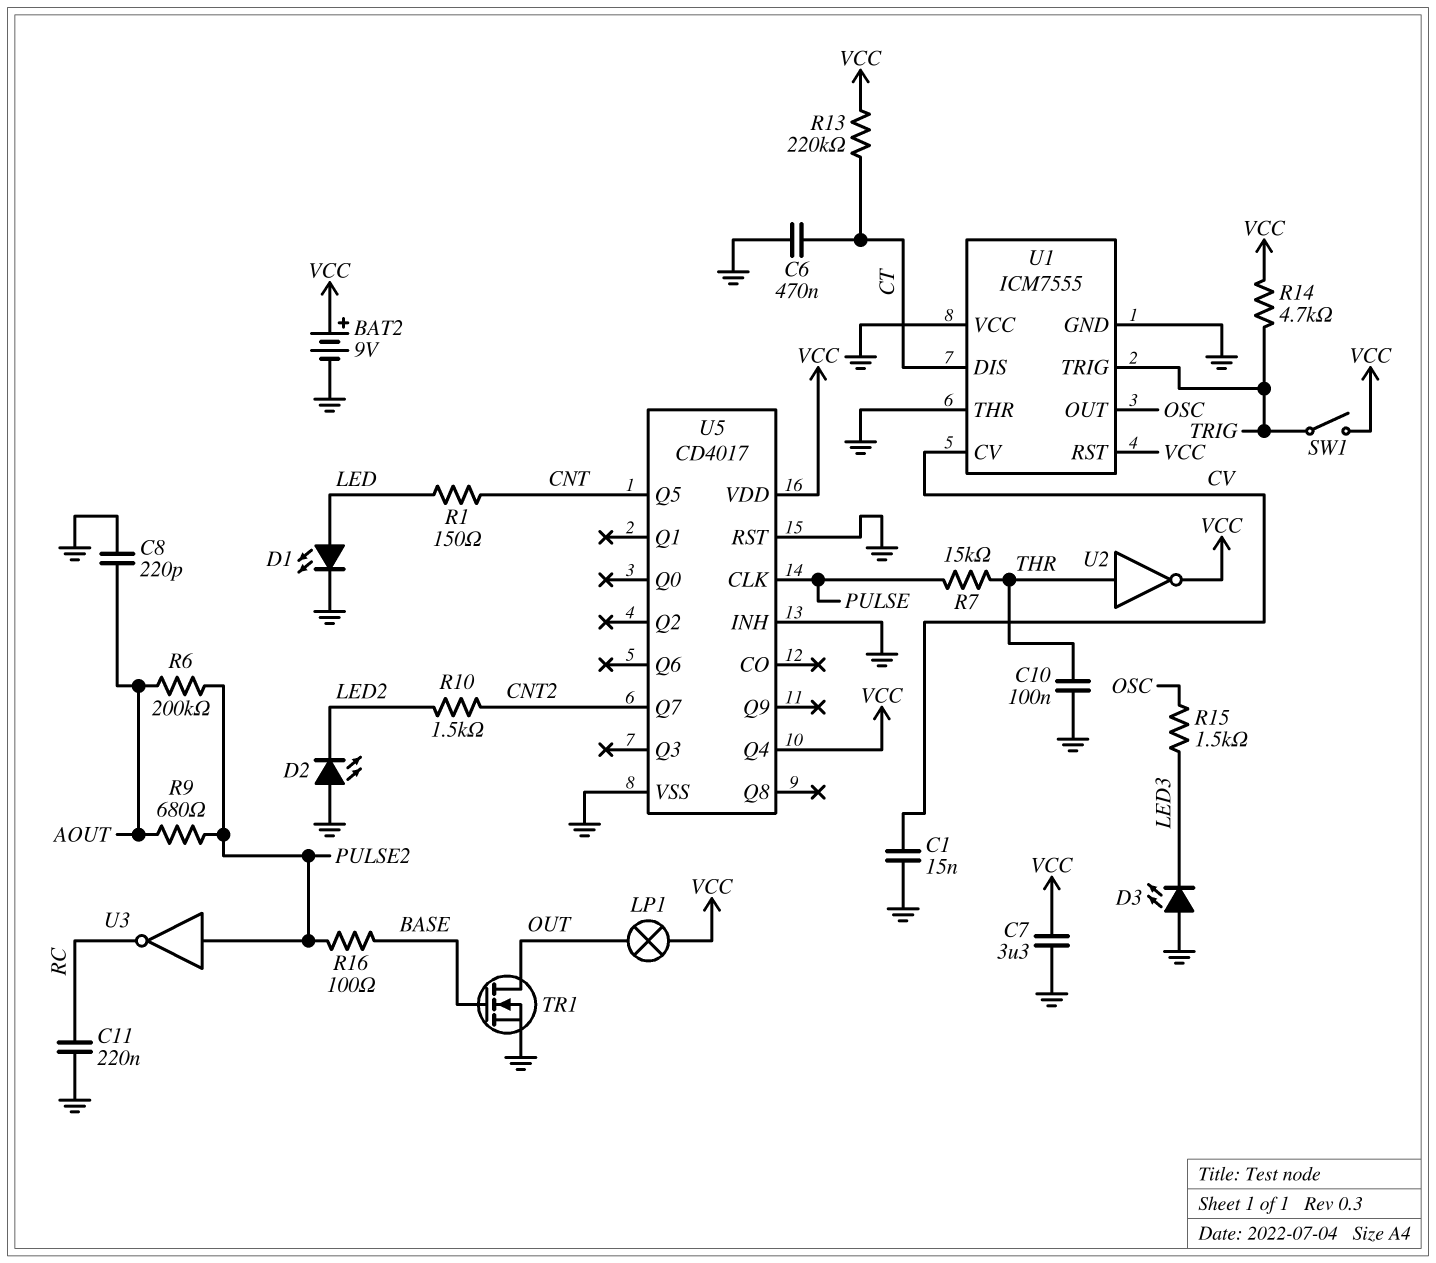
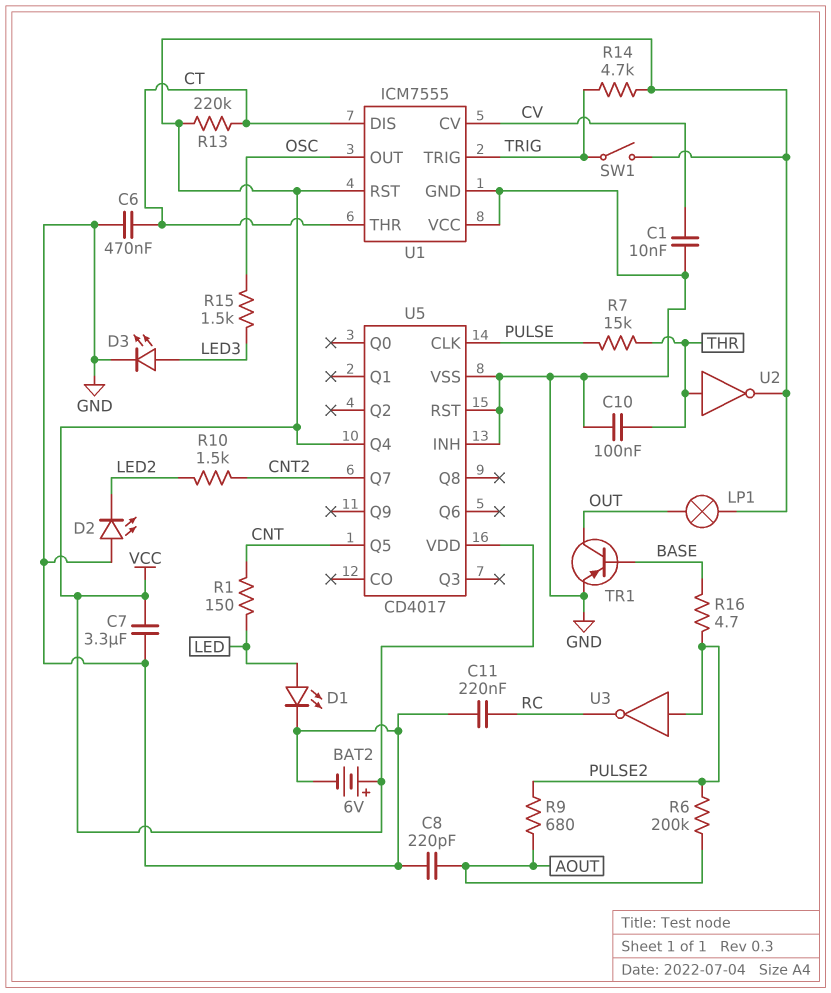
BAT2: 9V (plus VCC, minus GND) -> 6V (plus VCC, minus GND)
C1: 15nF (CV, GND) -> 10nF (CV, GND)
D3: LED (A GND, K LED3) -> LED (A LED3, K GND)
R16: 100 (BASE, PULSE2) -> 4.7 (BASE, PULSE2)
TR1: NMOS (G BASE, D OUT, S GND) -> PNP (B BASE, C OUT, E GND)
U1 pin THR: GND -> CT

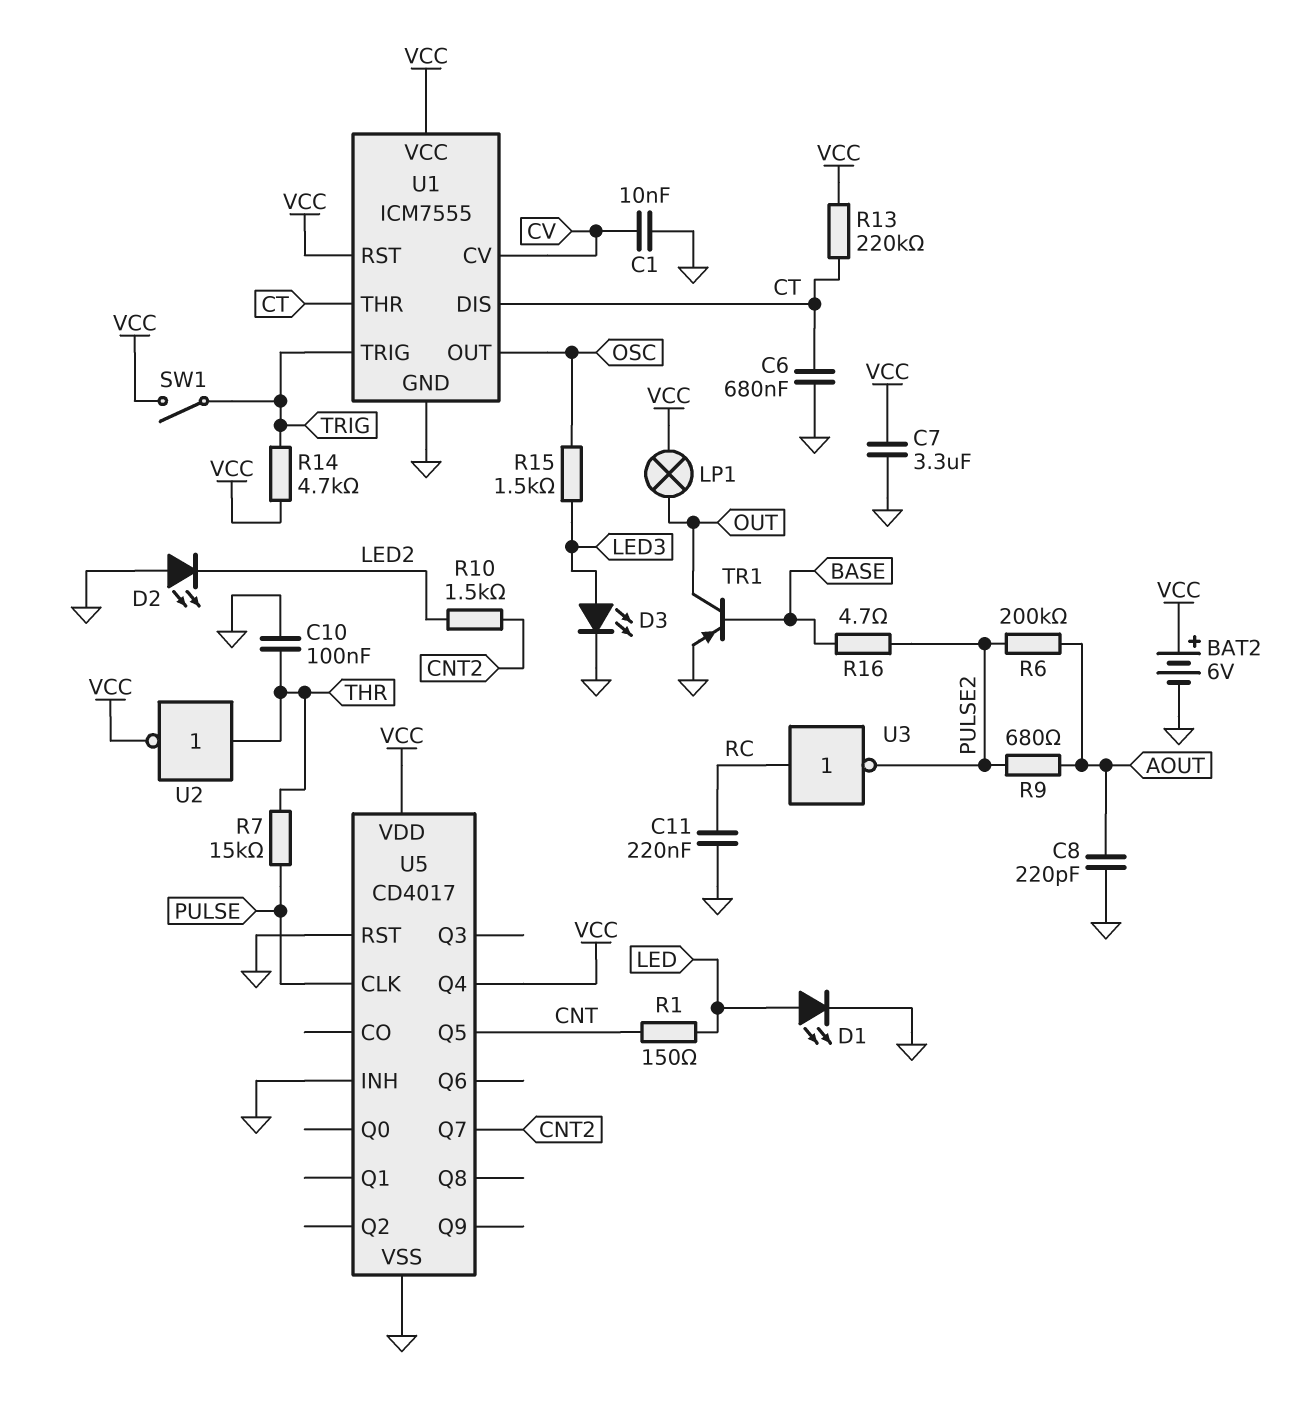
C6: 470nF (CT, GND) -> 680nF (CT, GND)
U1 pin VCC: GND -> VCC
U3: NOT (in PULSE2, out RC) -> NOT (in RC, out PULSE2)

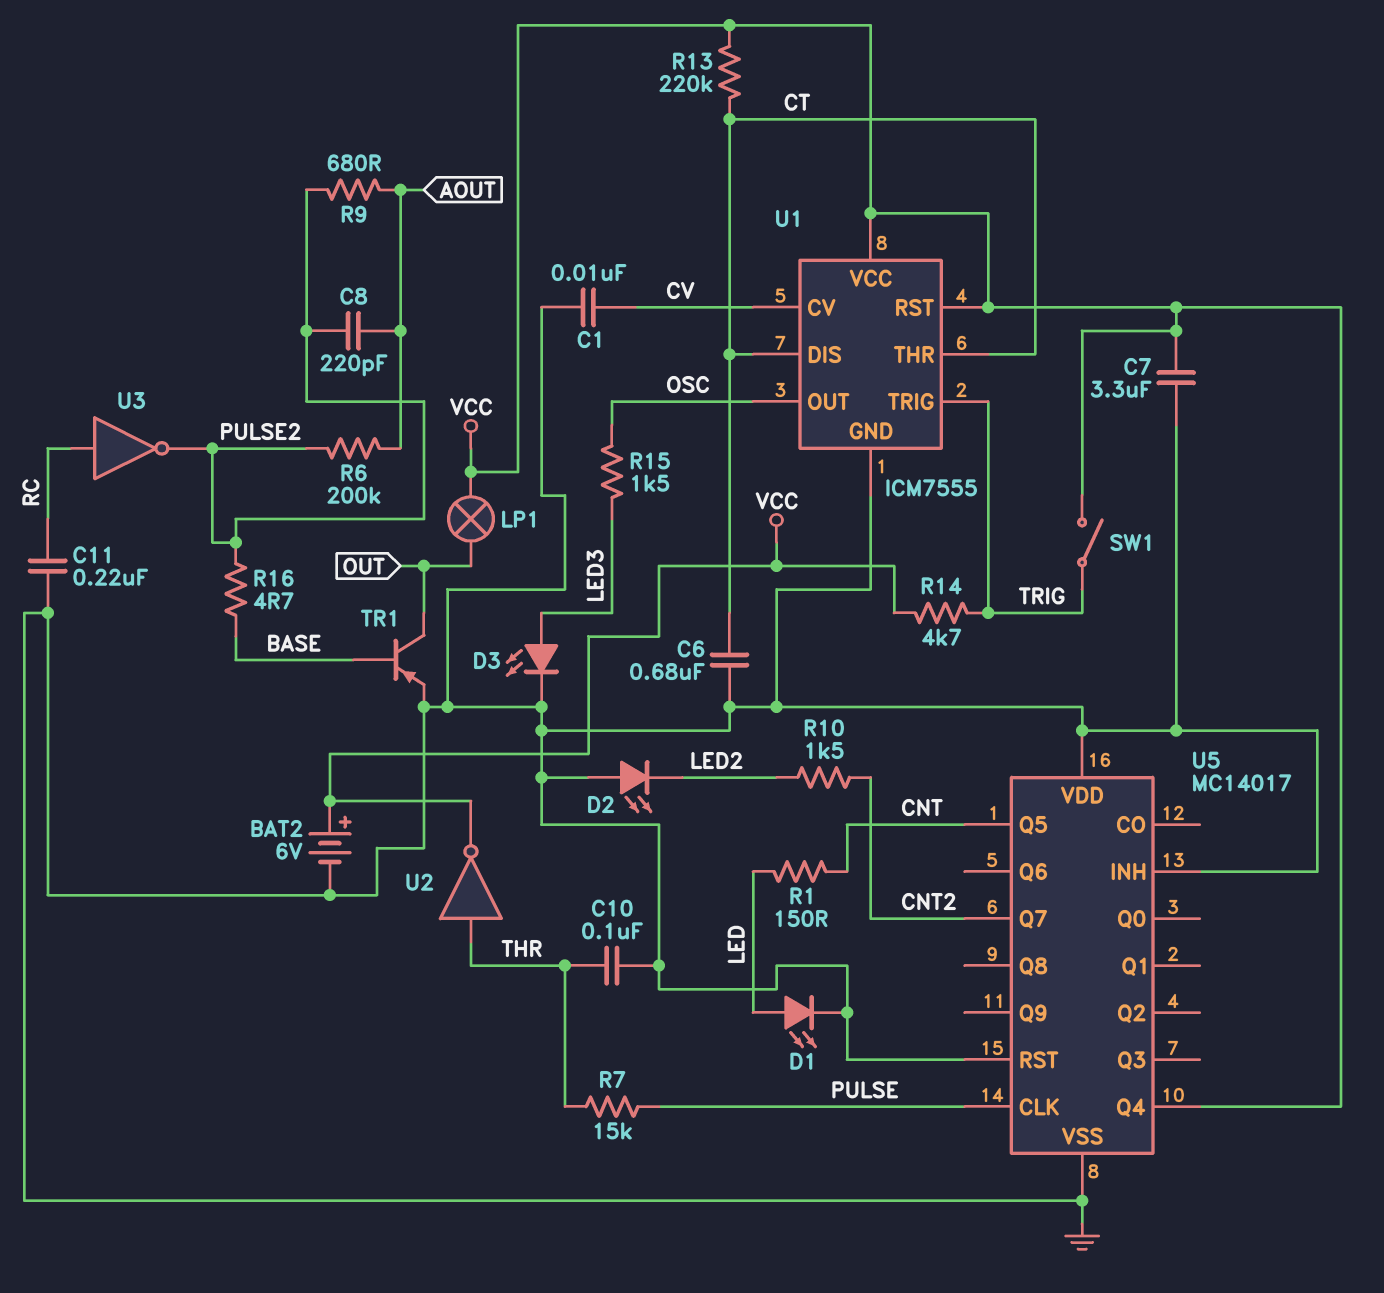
C8: 220pF (AOUT, GND) -> 220pF (AOUT, PULSE2)
U5: CD4017 -> MC14017
U5 pin VDD: VCC -> GND

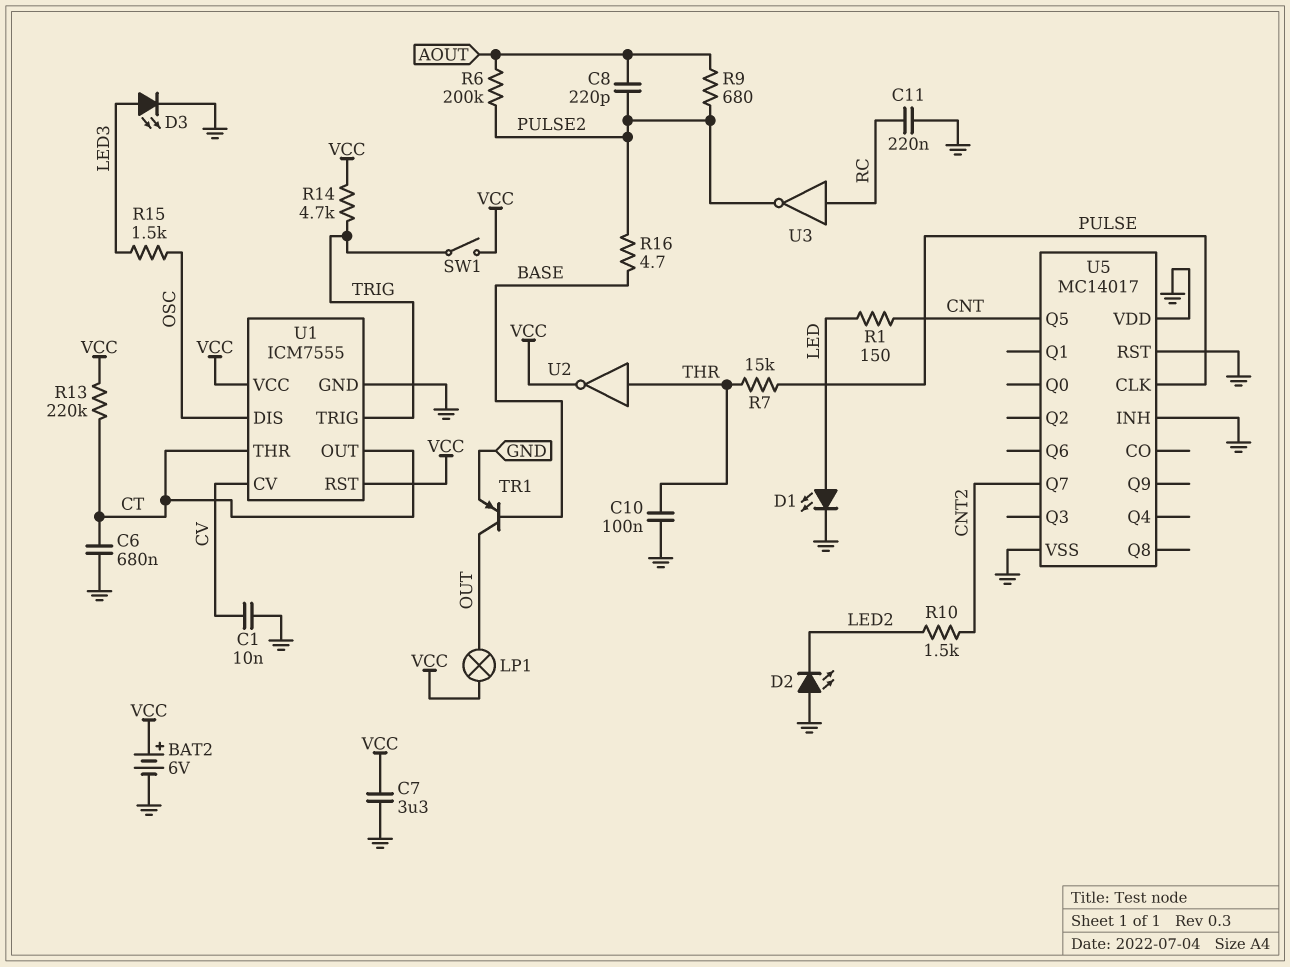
U1 pin DIS: CT -> OSC
U1 pin OUT: OSC -> CT
U5 pin Q4: VCC -> none

